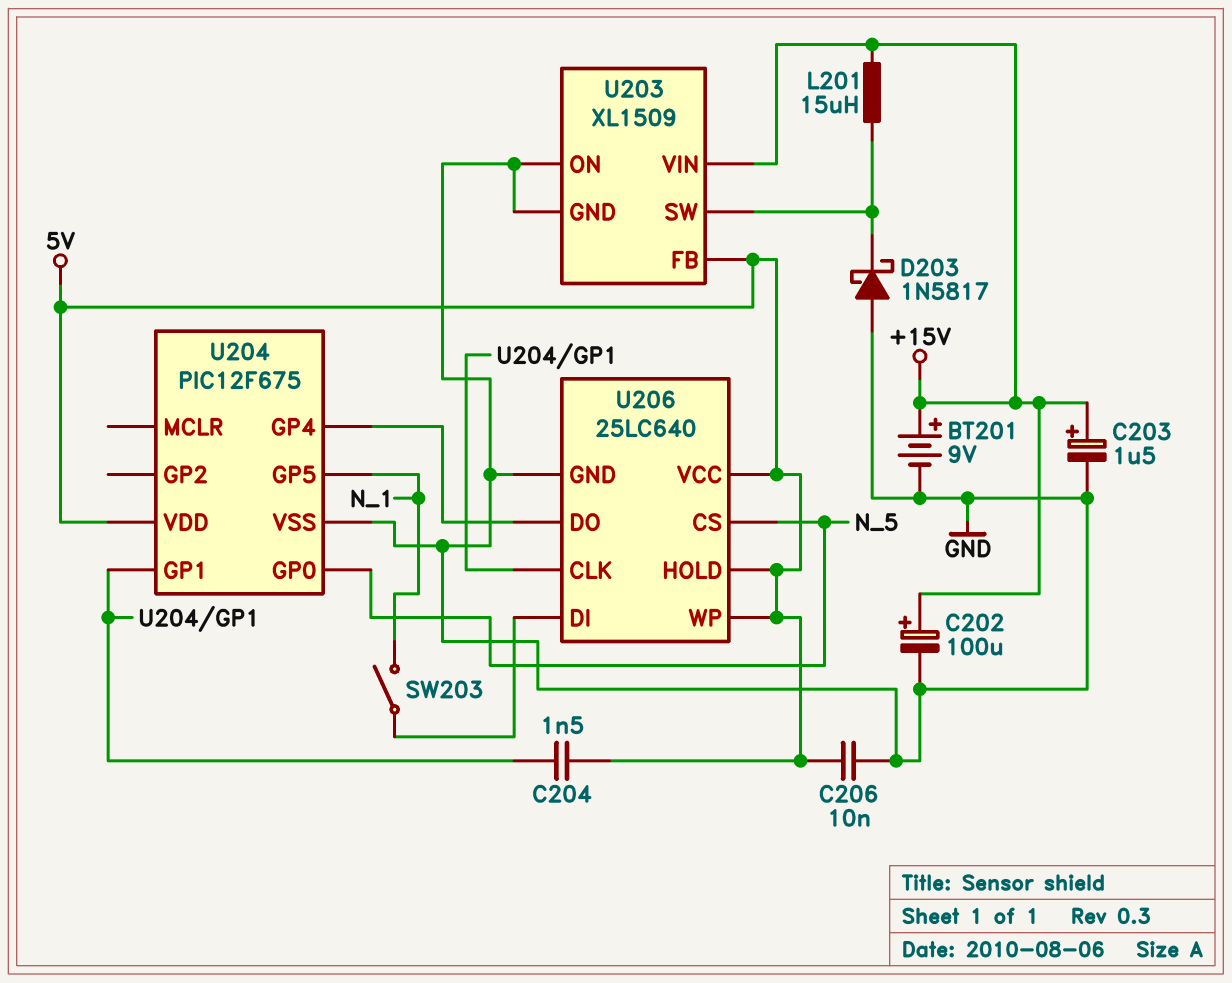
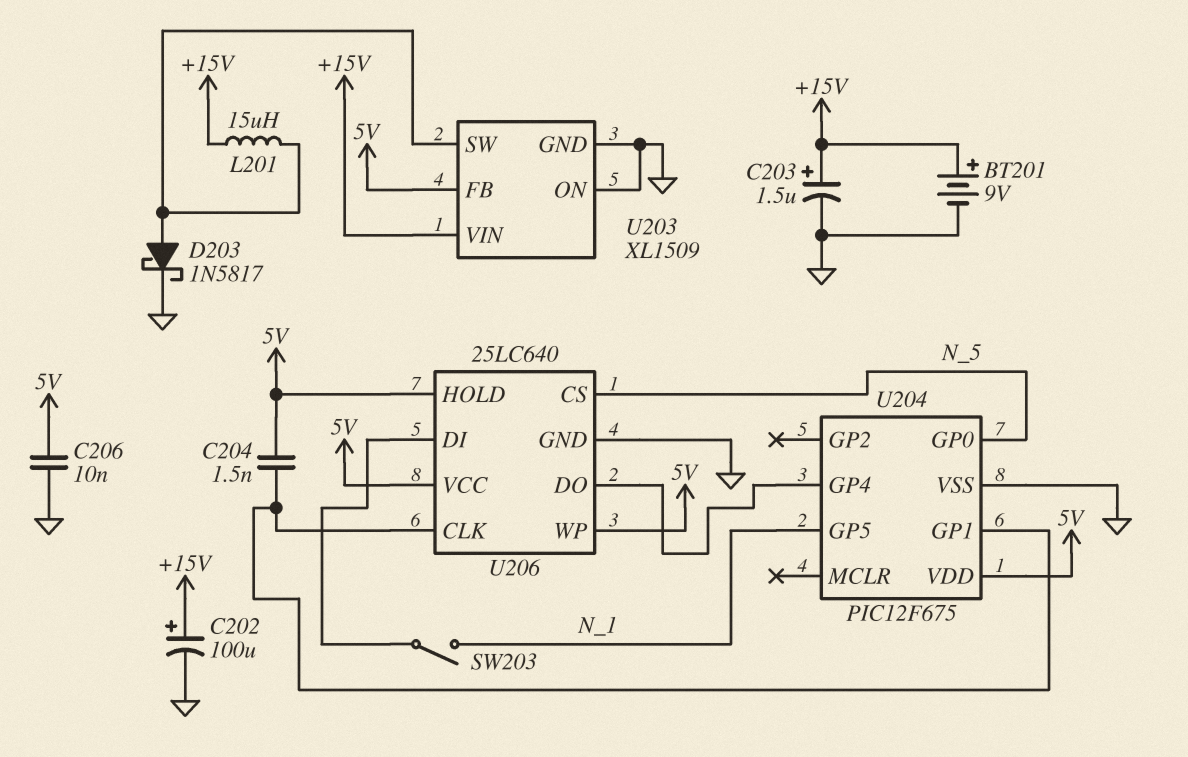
D203: schottky 1N5817 (A GND, K U203/SW) -> schottky 1N5817 (A U203/SW, K GND)

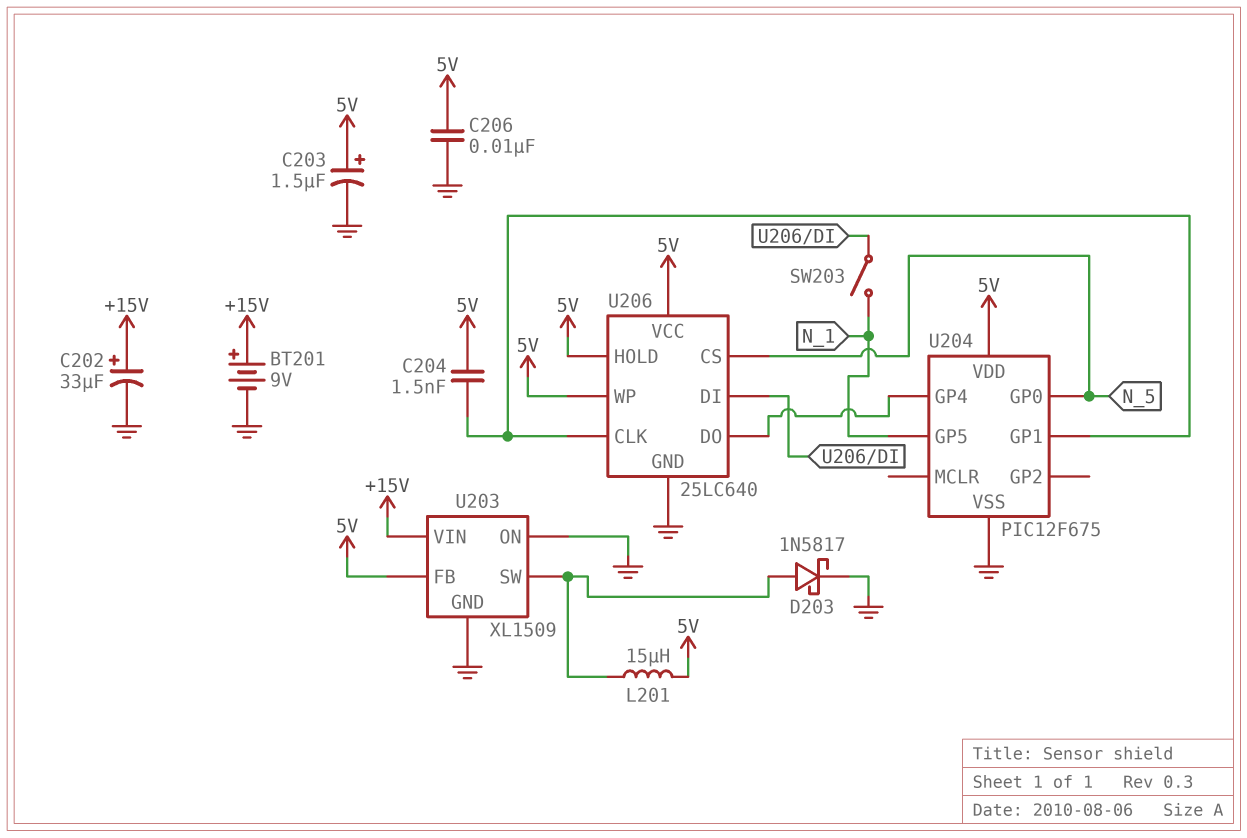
C202: 100uF (plus +15V, minus GND) -> 33uF (plus +15V, minus GND)
C203: 1.5uF (plus +15V, minus GND) -> 1.5uF (plus 5V, minus GND)
L201: 15uH (+15V, U203/SW) -> 15uH (5V, U203/SW)

